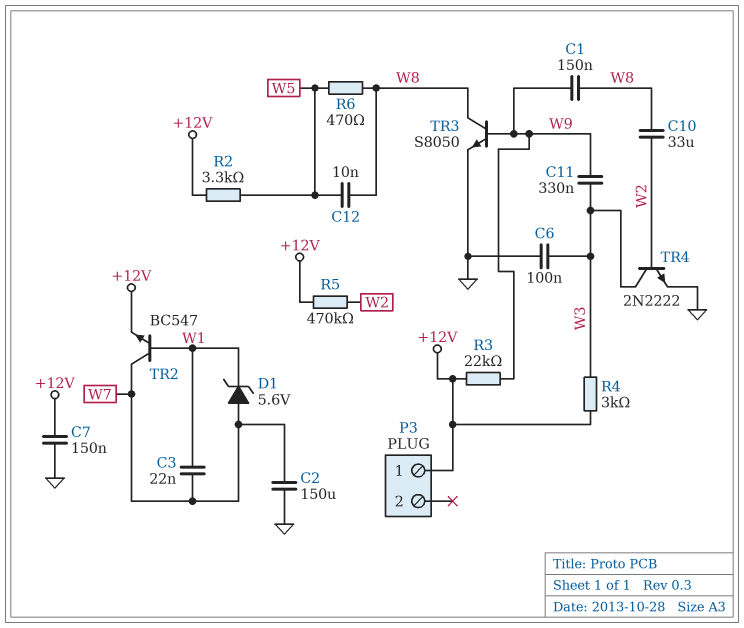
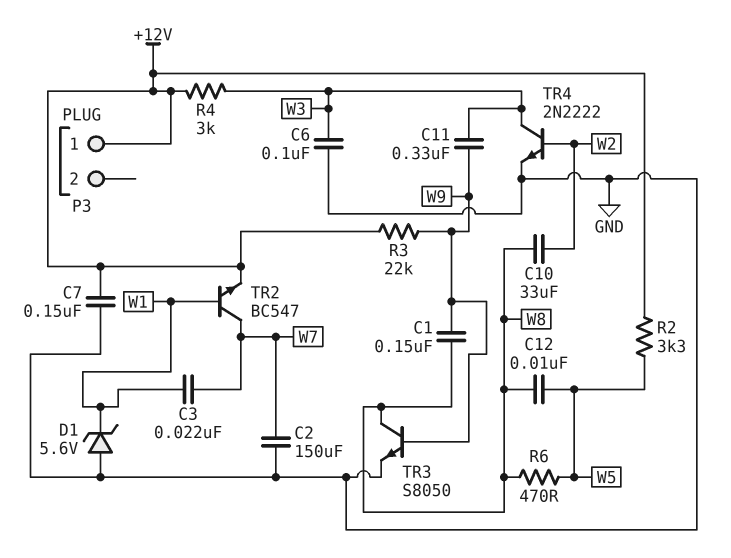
D1: zener 5.6V (A W7, K W1) -> zener 5.6V (A GND, K W1)
R5: 470k (+12V, W2) -> none

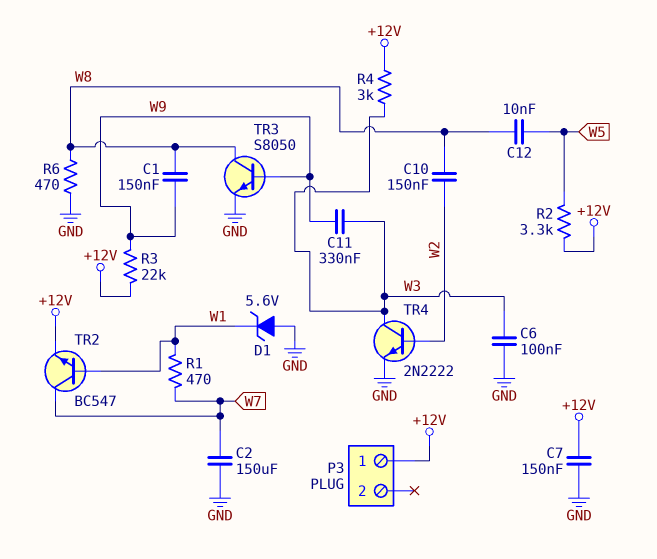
C3: 22nF (W1, W7) -> none
C10: 33uF (W2, W8) -> 150nF (W2, W8)
R1: none -> 470 (W1, W7)
R6: 470 (W5, W8) -> 470 (GND, W8)

